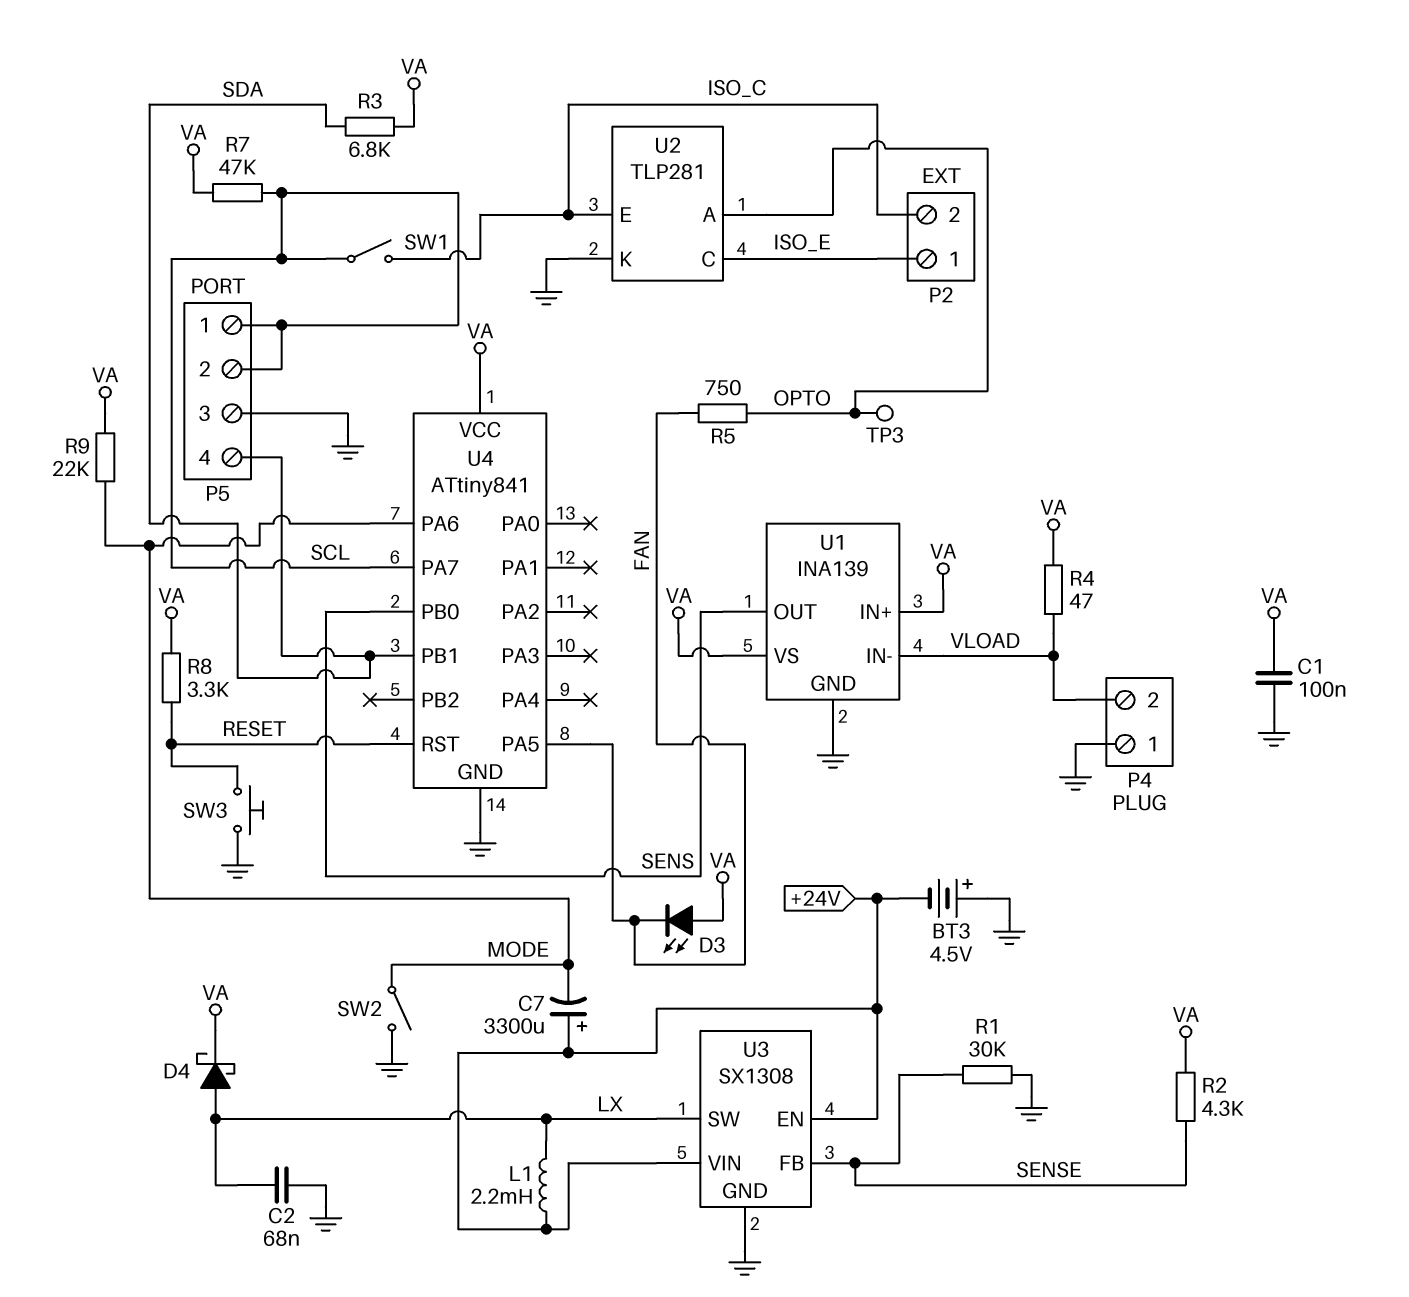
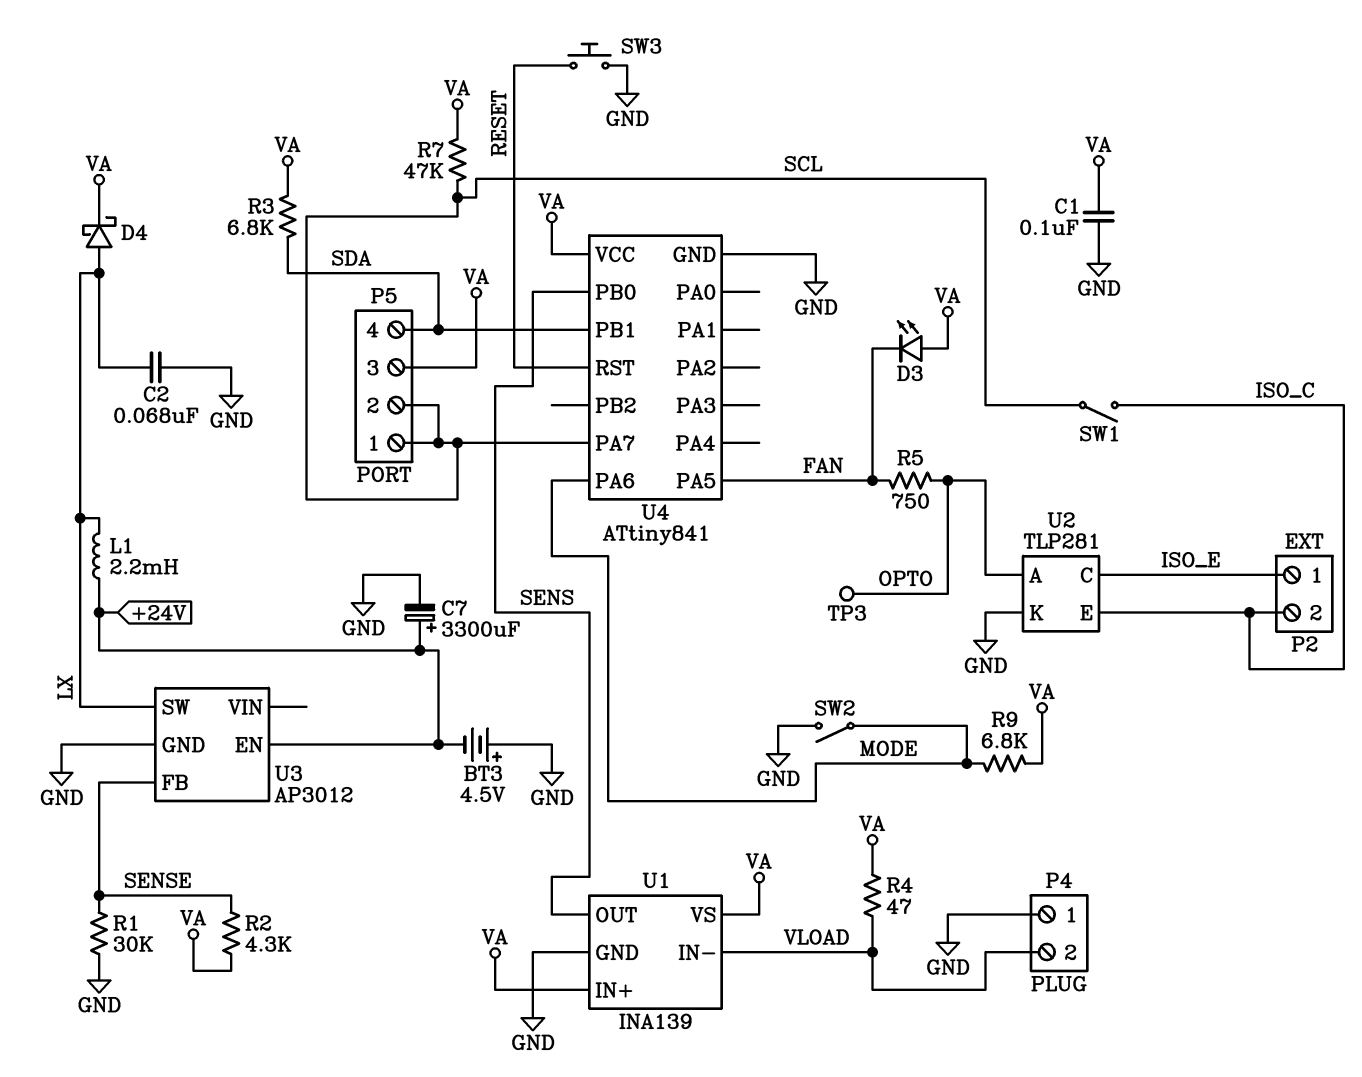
C7: 3300uF (plus +24V, minus MODE) -> 3300uF (plus +24V, minus GND)
P5 pin 3: GND -> VA
R8: 3.3k (RESET, VA) -> none
R9: 22k (MODE, VA) -> 6.8k (MODE, VA)
U3: SX1308 -> AP3012
U3 pin VIN: +24V -> none

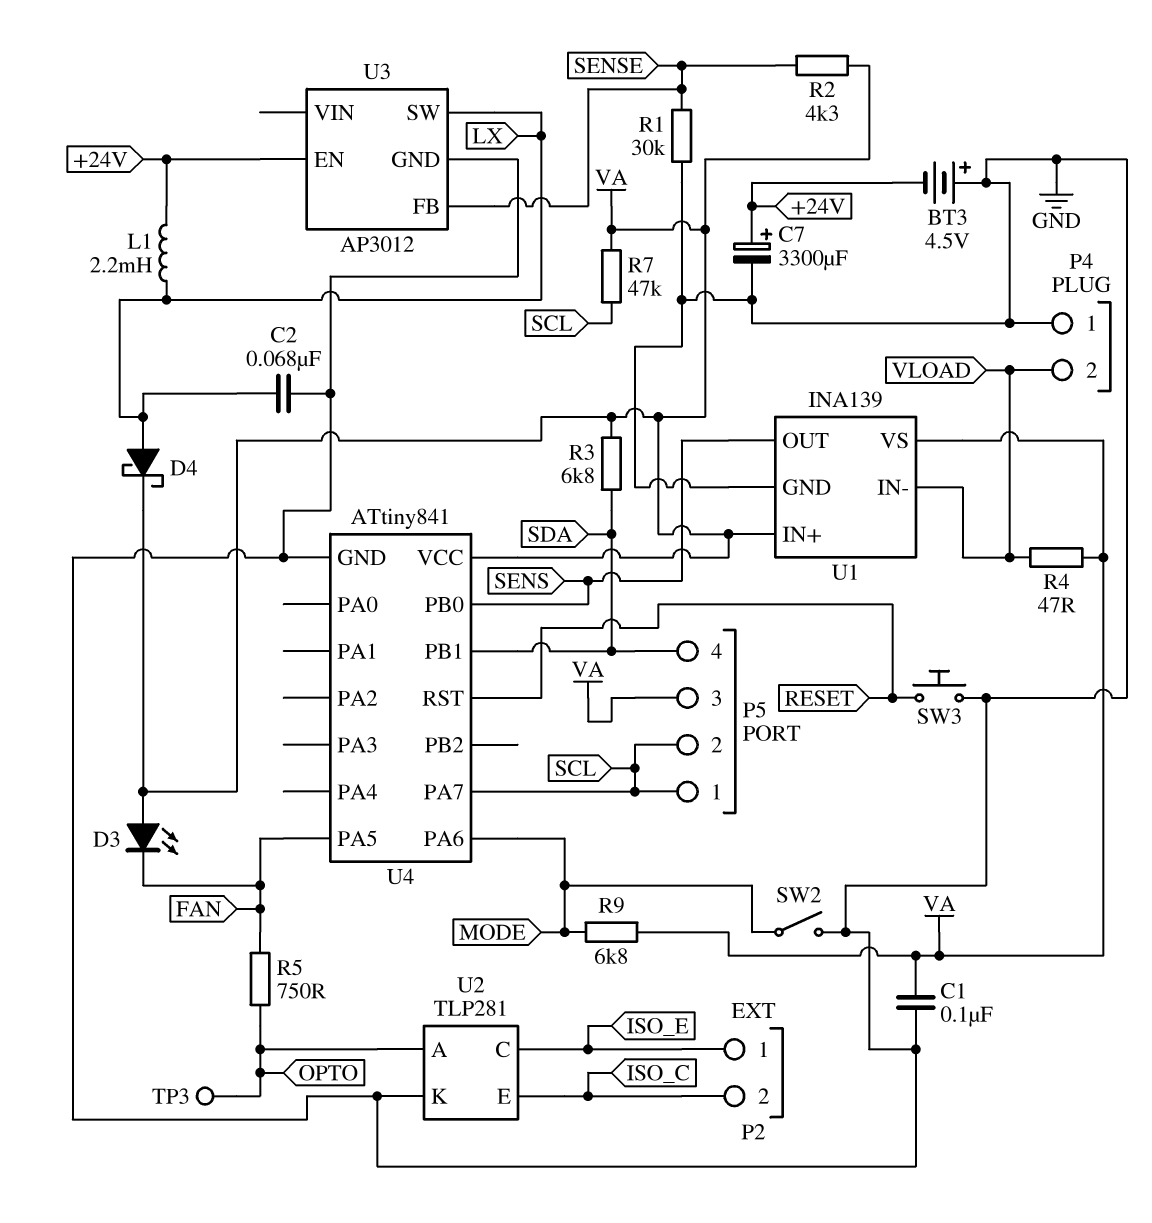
SW1: switch (ISO_C, SCL) -> none

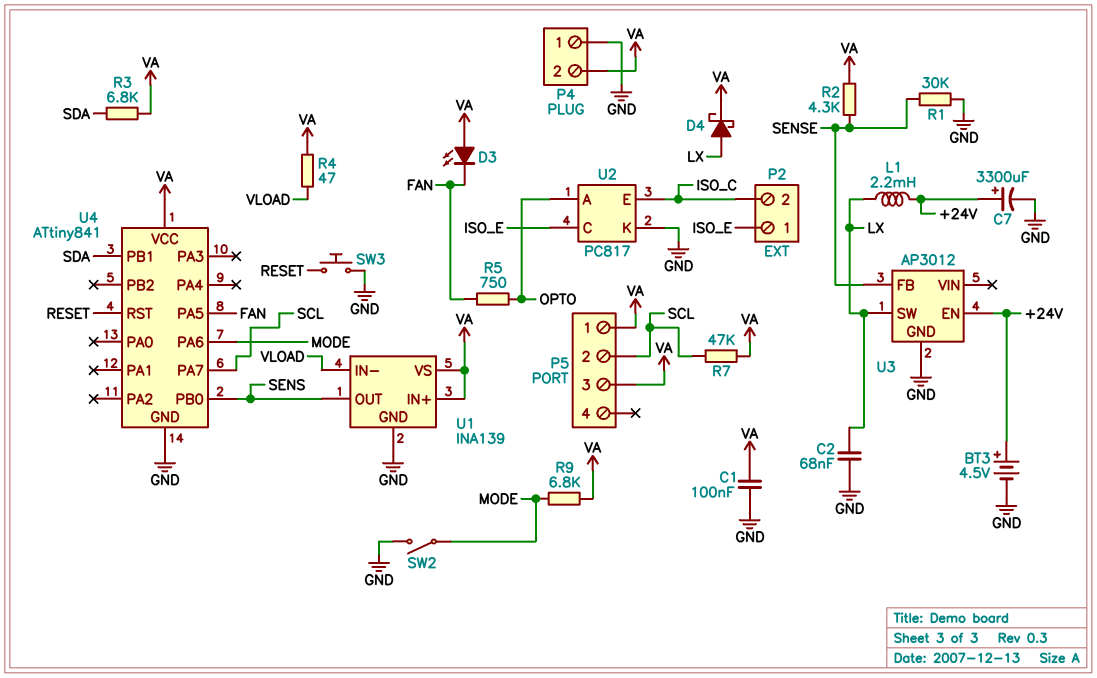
BT3: 4.5V (plus GND, minus +24V) -> 4.5V (plus +24V, minus GND)
P4 pin 2: VLOAD -> VA
P5 pin 1: SCL -> VA
P5 pin 4: SDA -> none
TP3: test point (OPTO) -> none
U2: TLP281 -> PC817

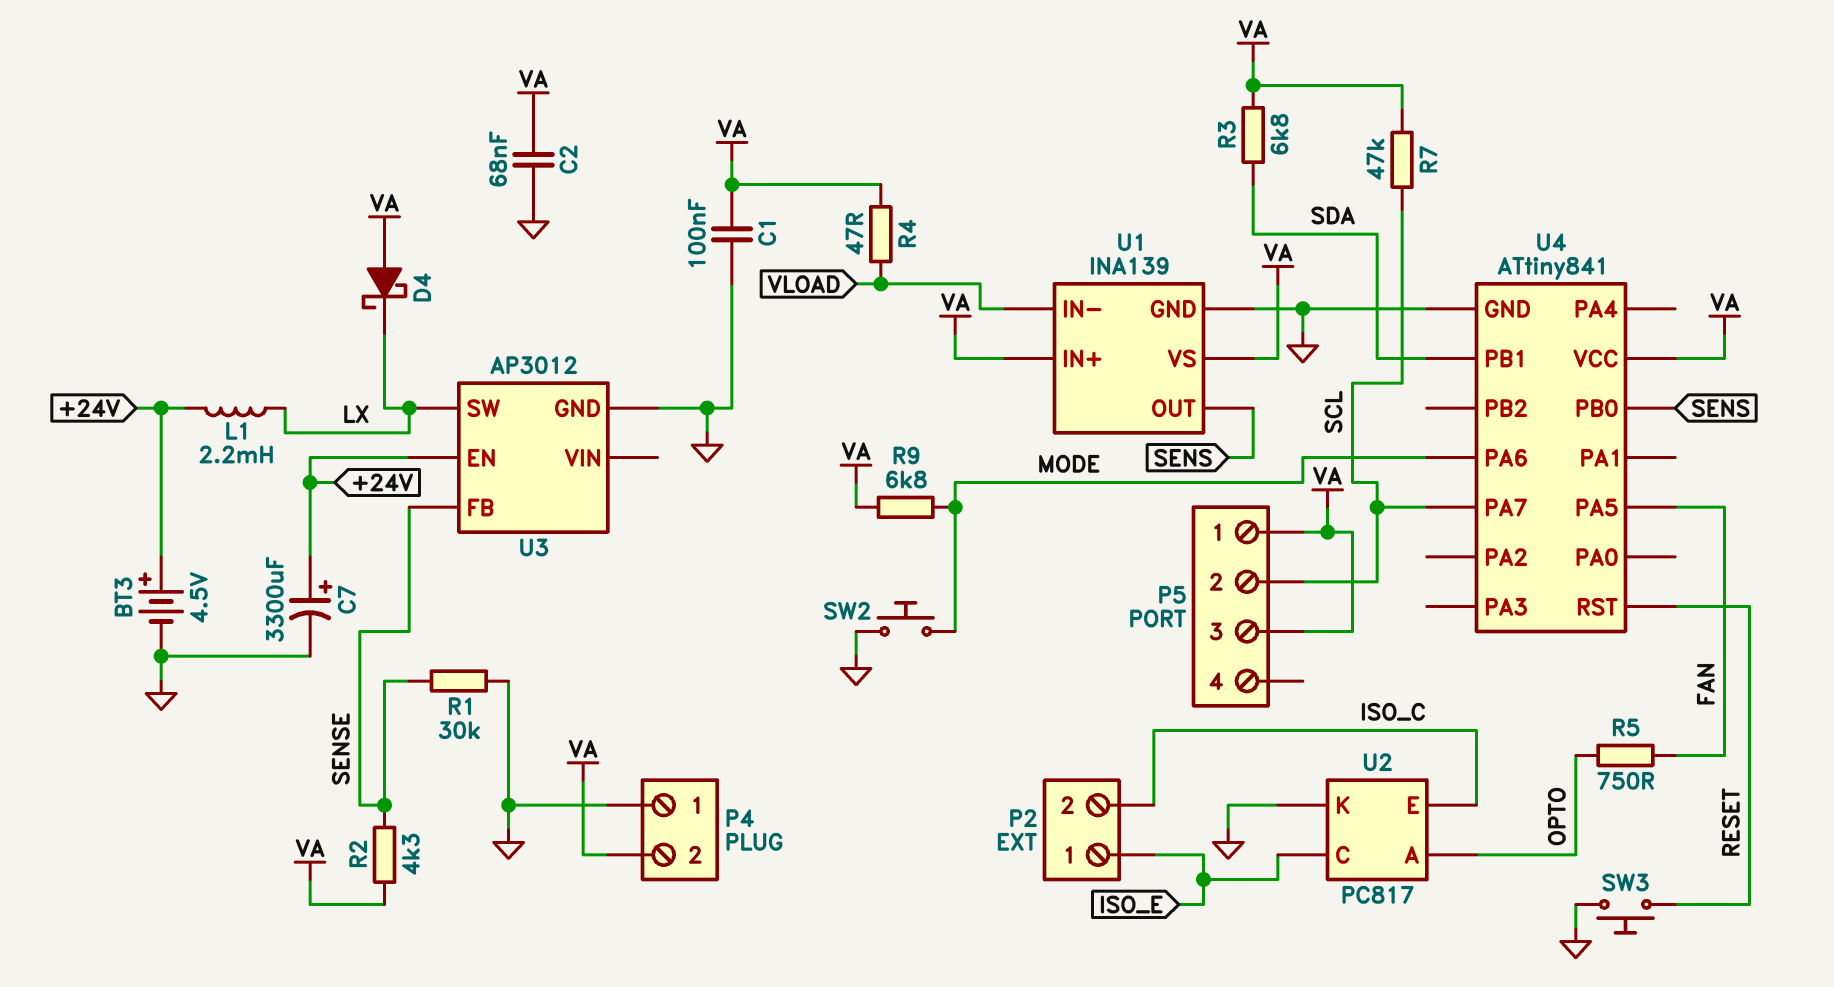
C2: 68nF (GND, LX) -> 68nF (GND, VA)
D3: LED (A VA, K FAN) -> none
D4: schottky (A LX, K VA) -> schottky (A VA, K LX)
SW2: switch (GND, MODE) -> button (GND, MODE)

